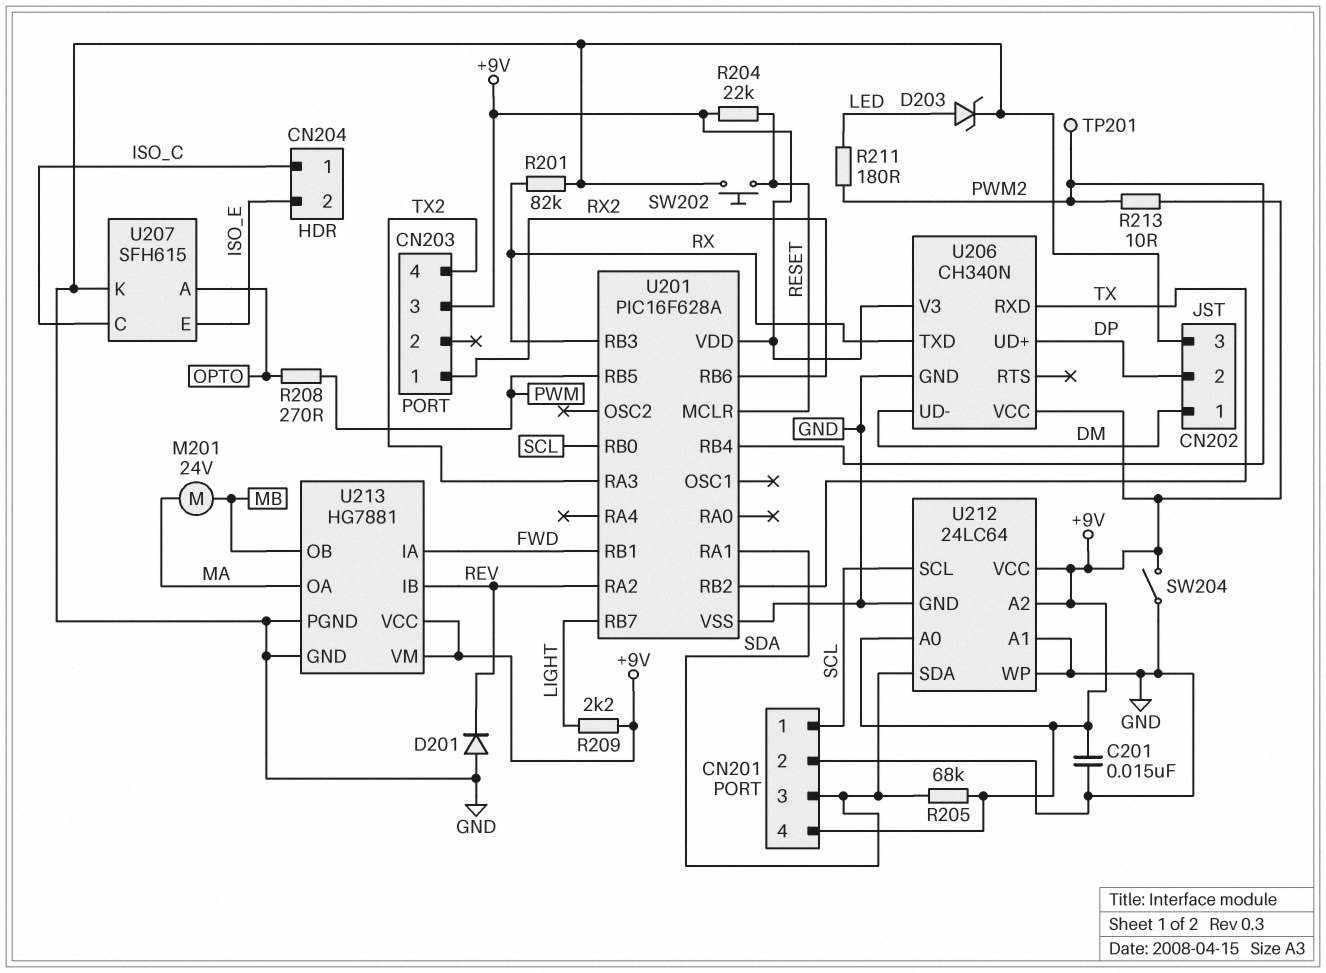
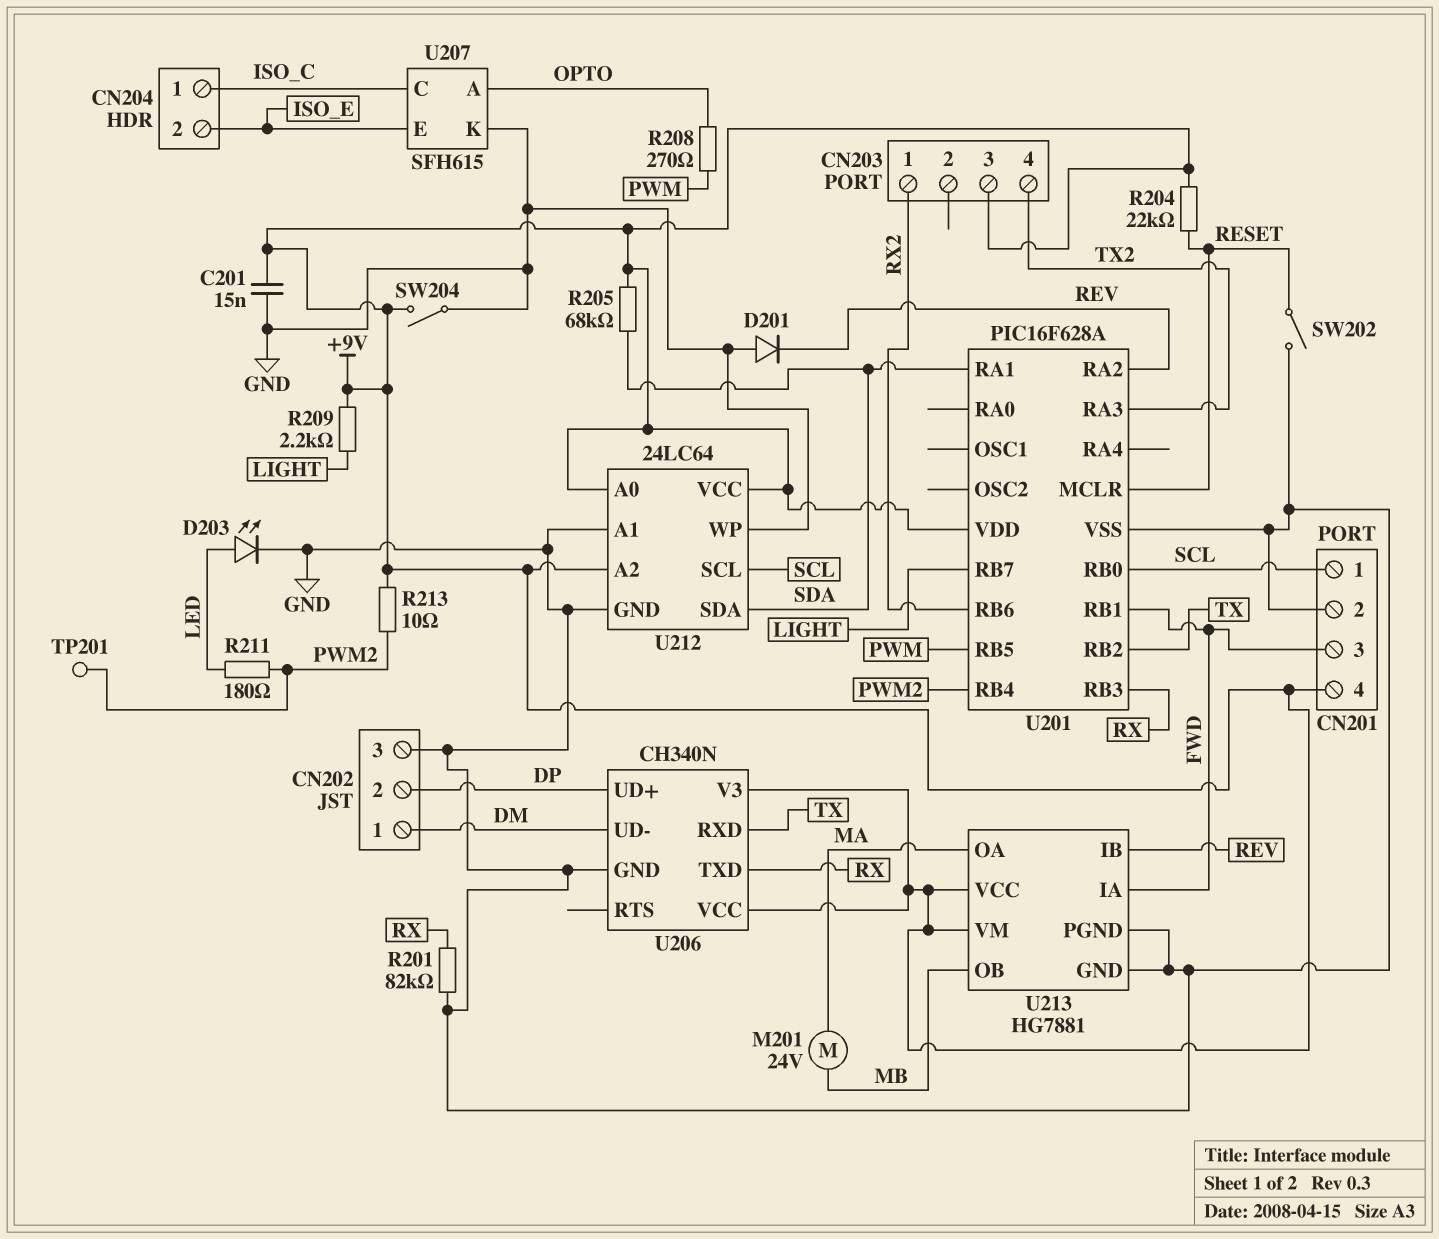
CN201 pin 3: SDA -> FWD
D203: zener (A LED, K GND) -> LED (A LED, K GND)
SW202: button (GND, RESET) -> switch (GND, RESET)

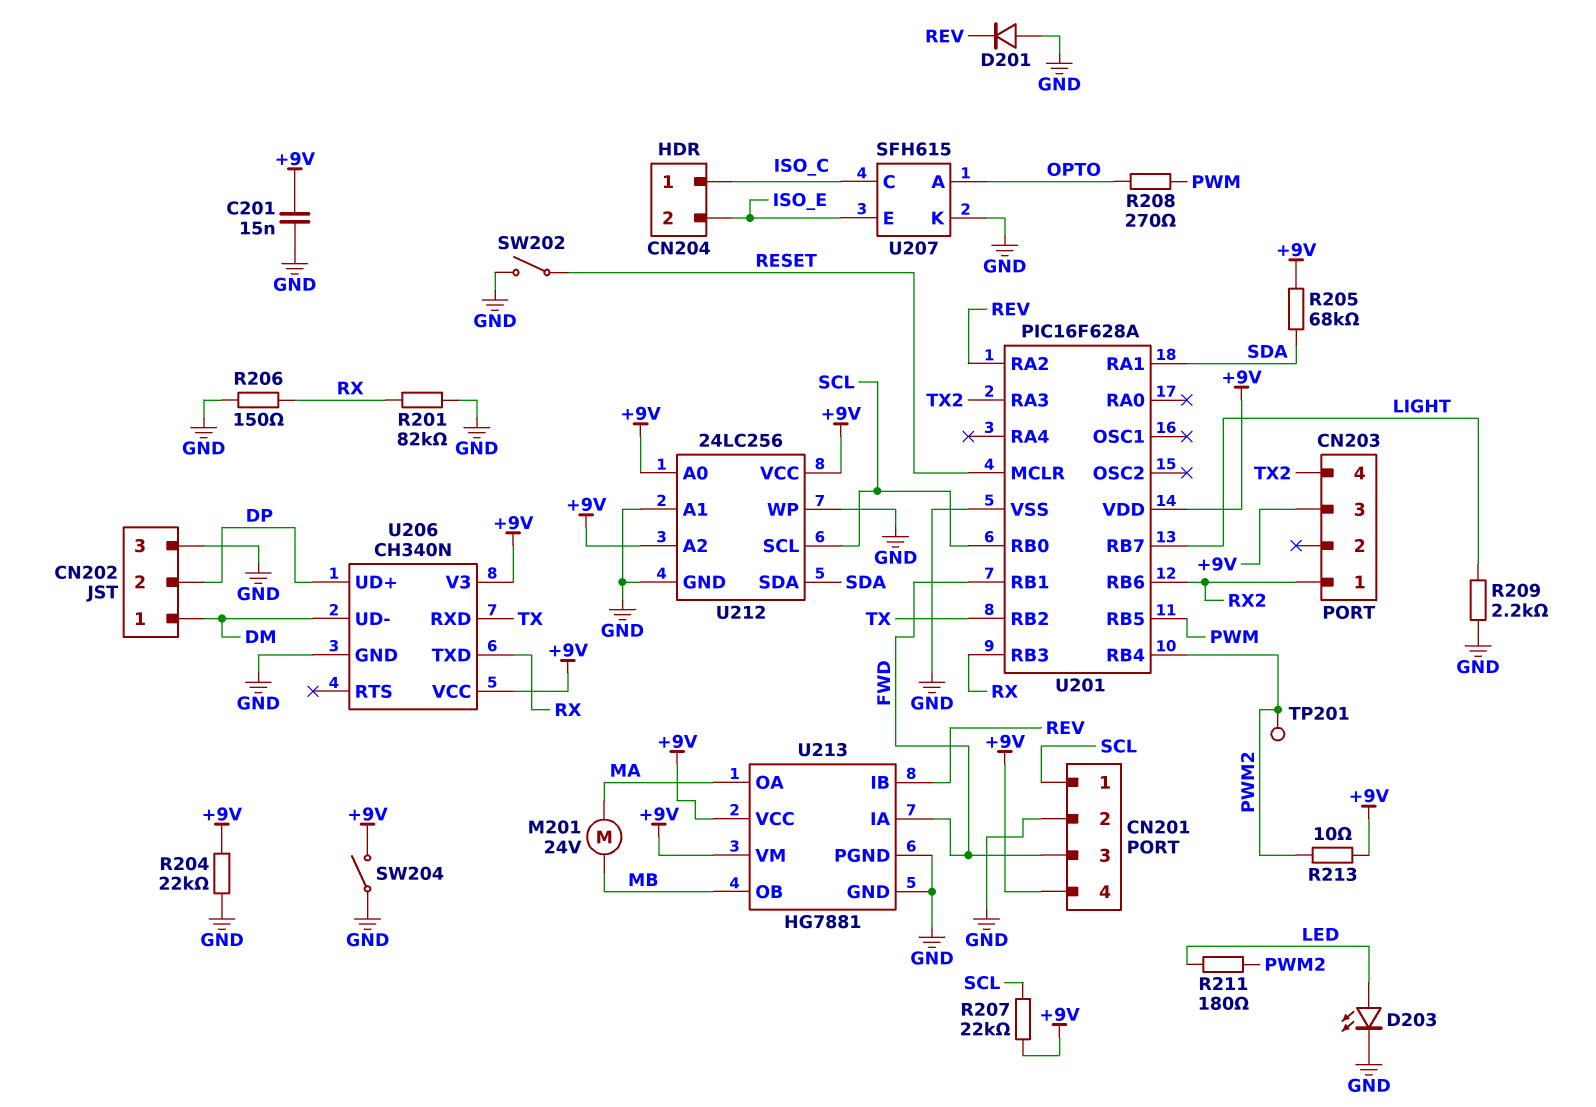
R204: 22k (+9V, RESET) -> 22k (+9V, GND)
R206: none -> 150 (GND, RX)
R207: none -> 22k (+9V, SCL)
R209: 2.2k (+9V, LIGHT) -> 2.2k (GND, LIGHT)
U212: 24LC64 -> 24LC256

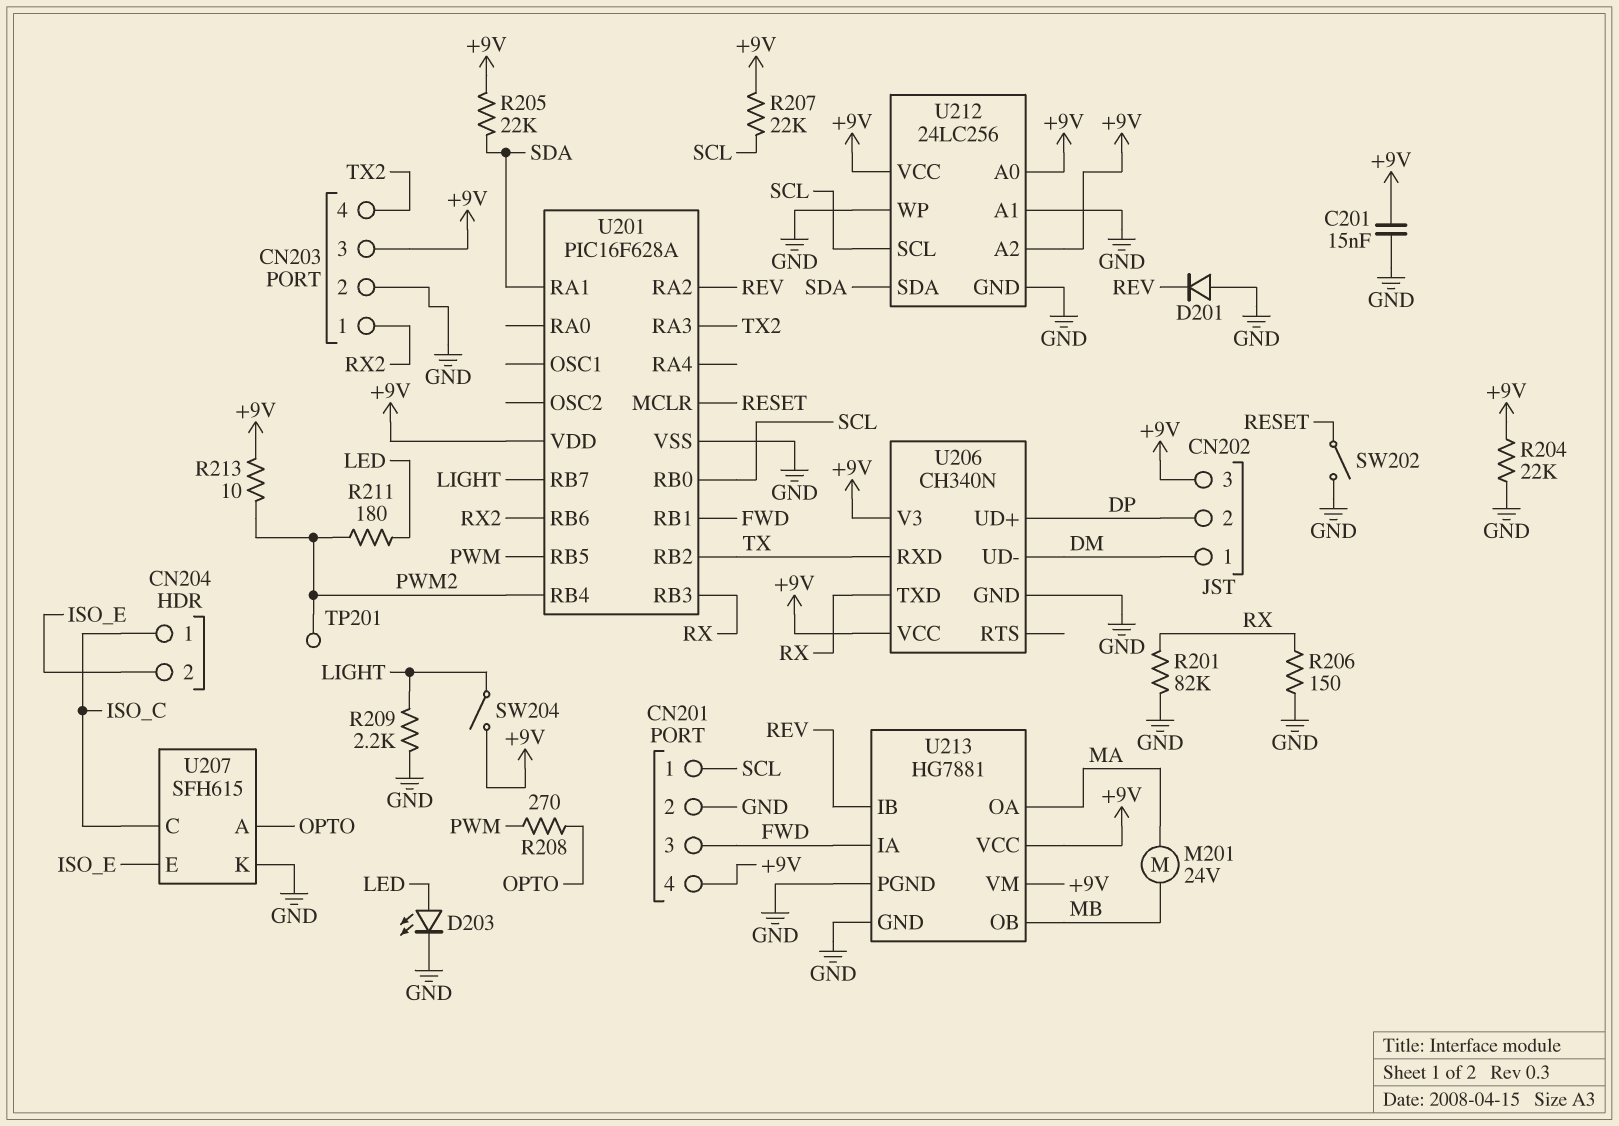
CN202 pin 3: GND -> +9V
CN203 pin 2: none -> GND
R205: 68k (+9V, SDA) -> 22k (+9V, SDA)
SW204: switch (+9V, GND) -> switch (+9V, LIGHT)

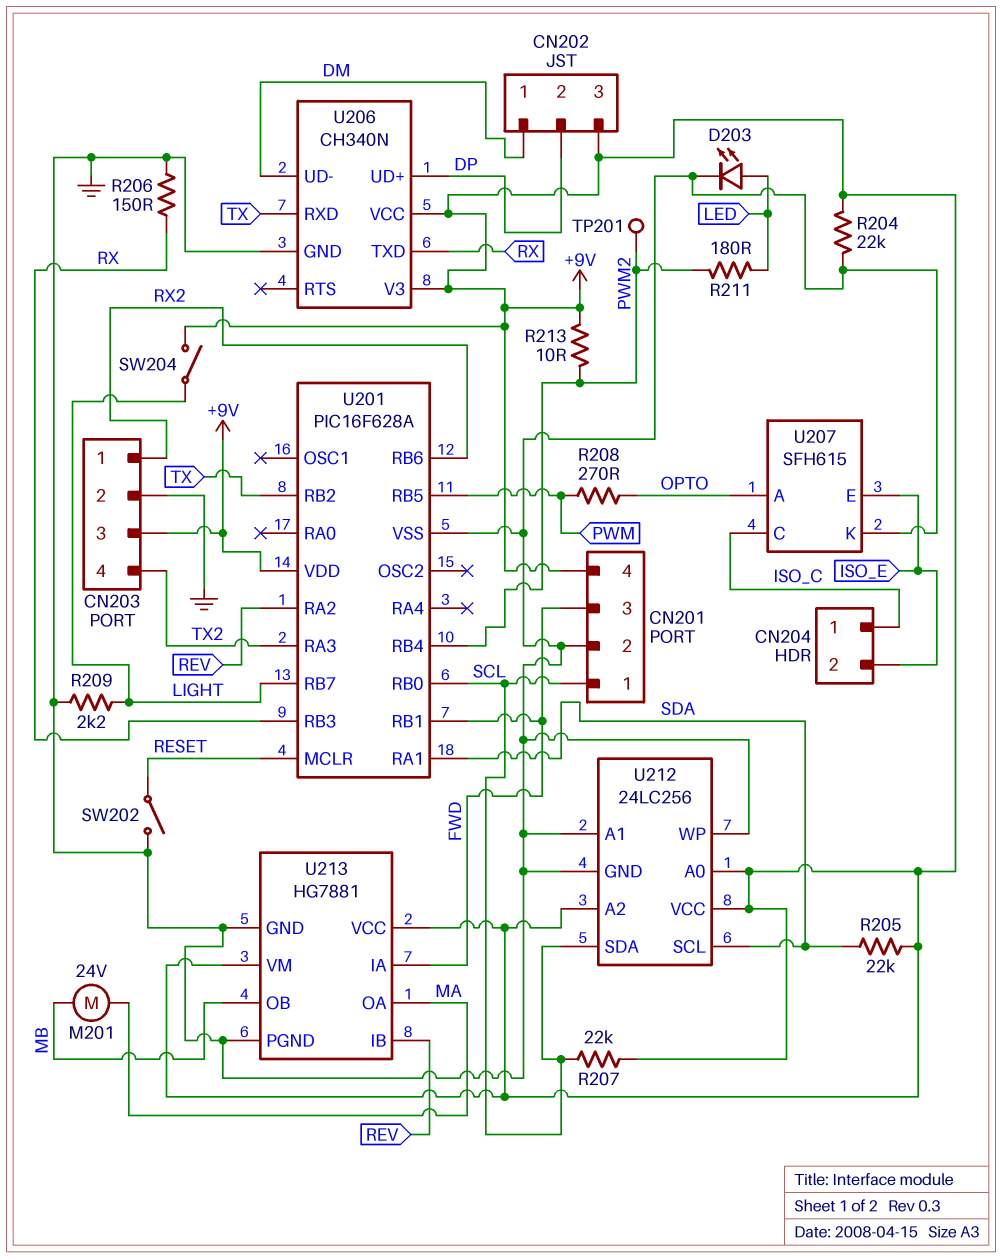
C201: 15nF (+9V, GND) -> none
D201: diode (A GND, K REV) -> none
R201: 82k (GND, RX) -> none
U212 pin SCL: SCL -> SDA
U212 pin SDA: SDA -> SCL

